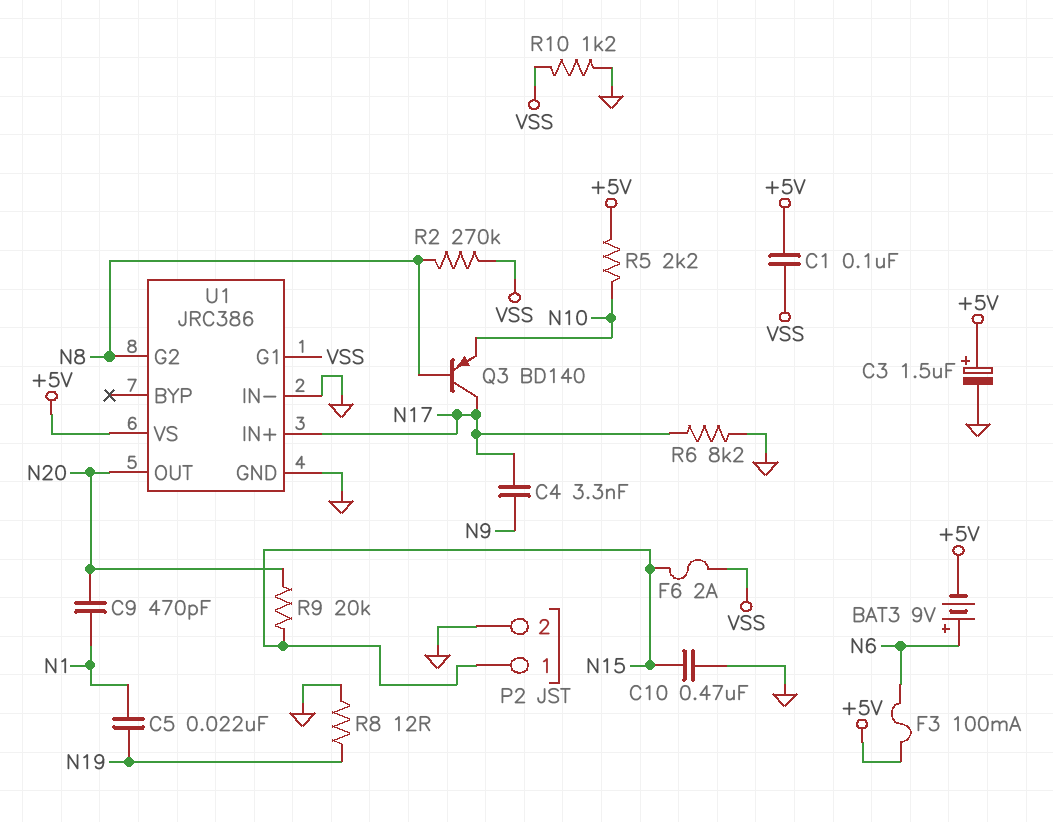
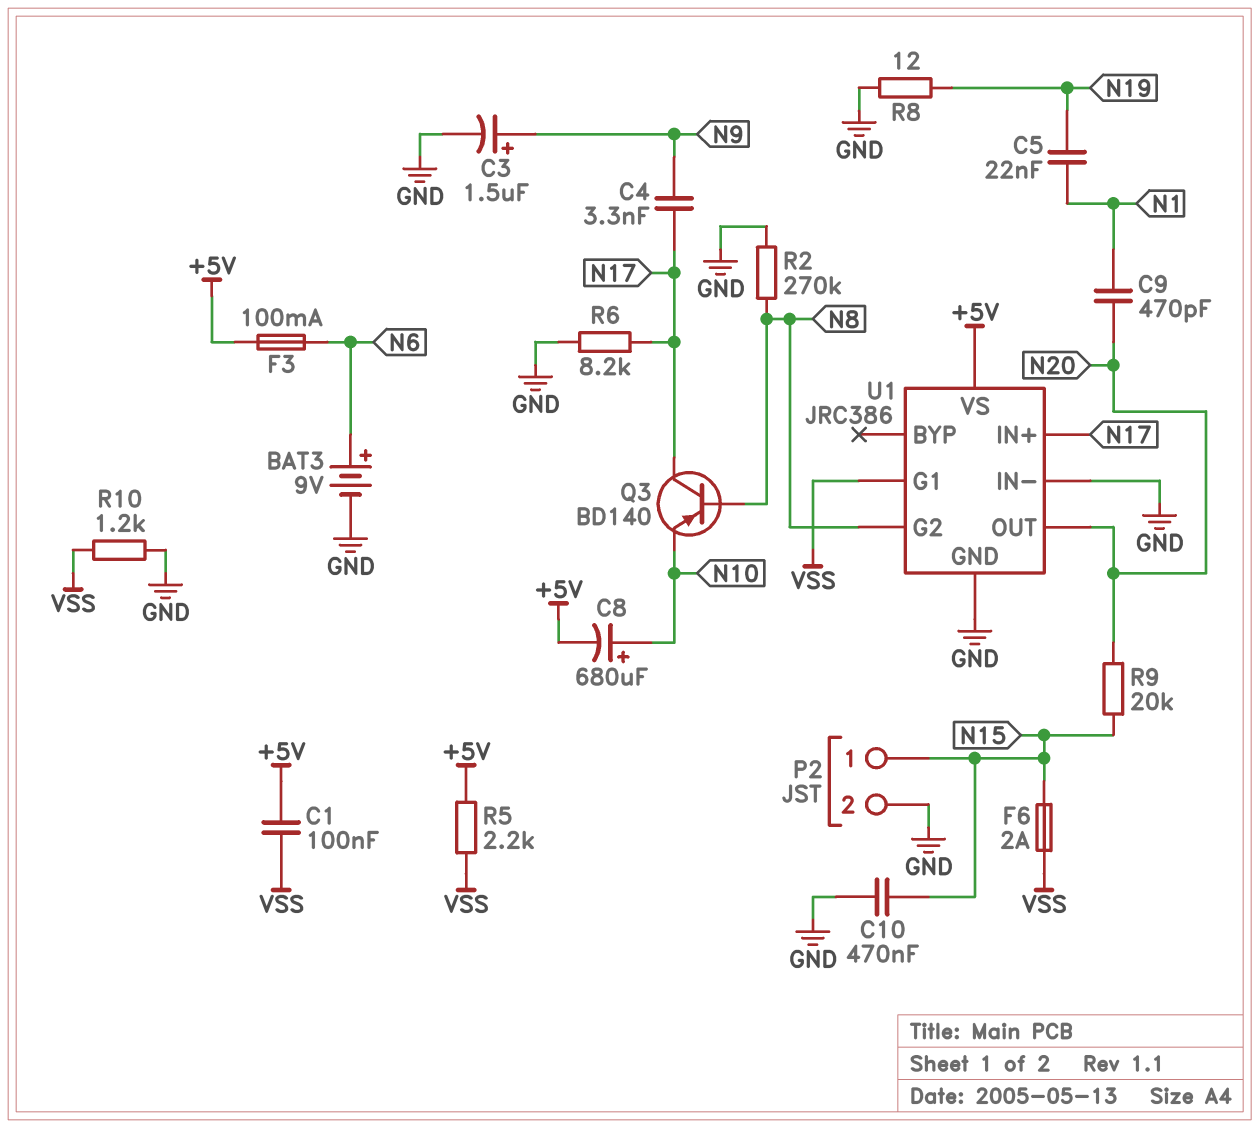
BAT3: 9V (plus N6, minus +5V) -> 9V (plus N6, minus GND)
C3: 1.5uF (plus +5V, minus GND) -> 1.5uF (plus N9, minus GND)
C8: none -> 680uF (plus N10, minus +5V)
R2: 270k (N8, VSS) -> 270k (GND, N8)
R5: 2.2k (+5V, N10) -> 2.2k (+5V, VSS)

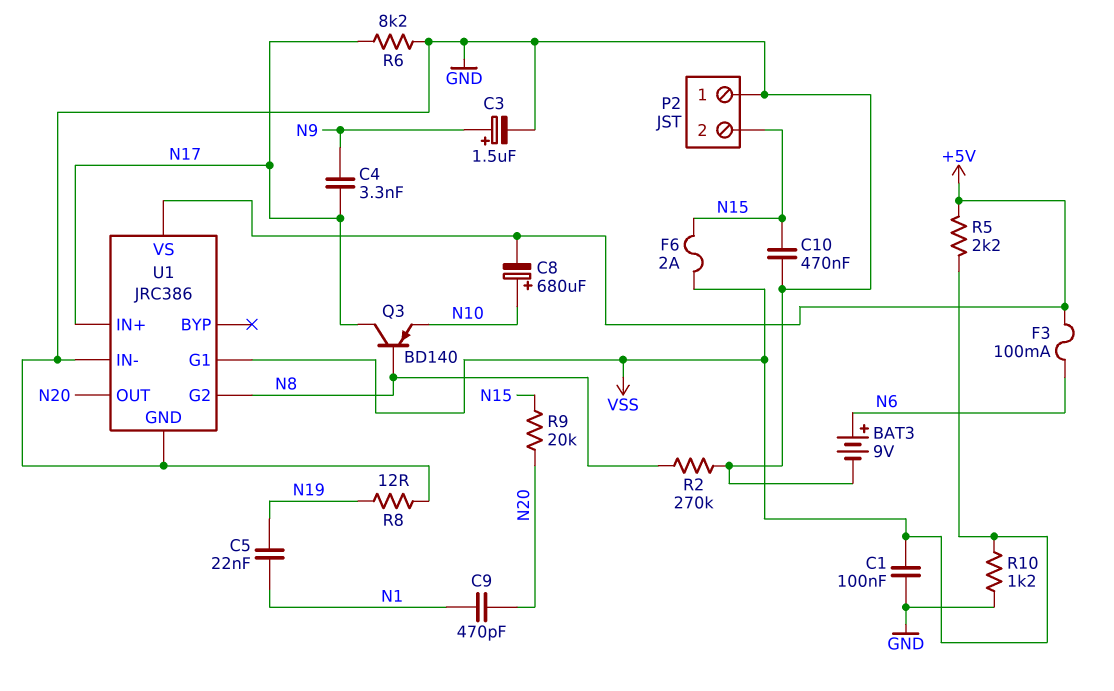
C1: 100nF (+5V, VSS) -> 100nF (GND, VSS)
P2 pin 1: N15 -> GND
P2 pin 2: GND -> N15

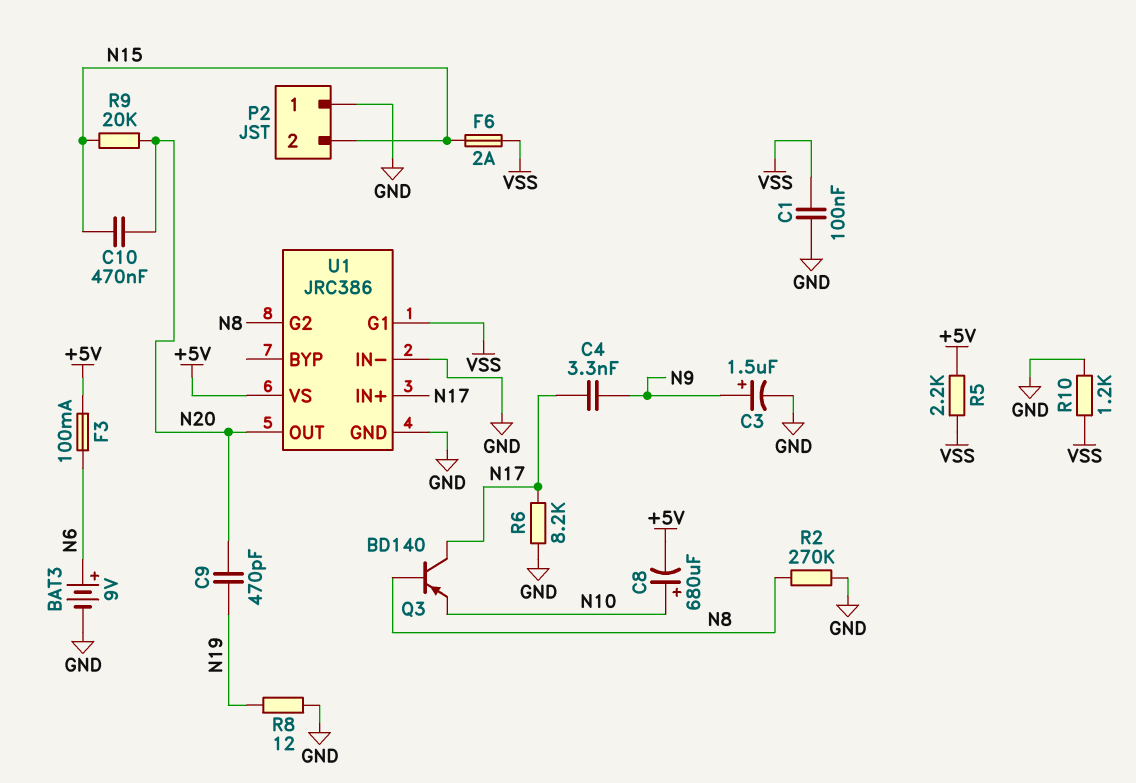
C5: 22nF (N1, N19) -> none
C9: 470pF (N1, N20) -> 470pF (N19, N20)
C10: 470nF (GND, N15) -> 470nF (N15, N20)

